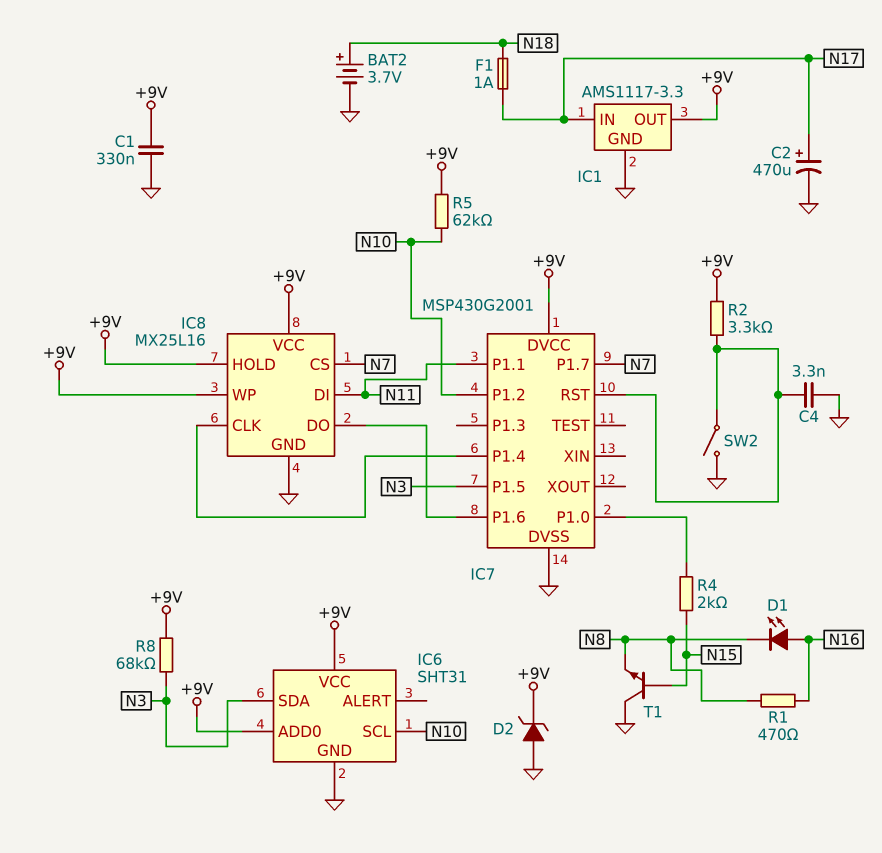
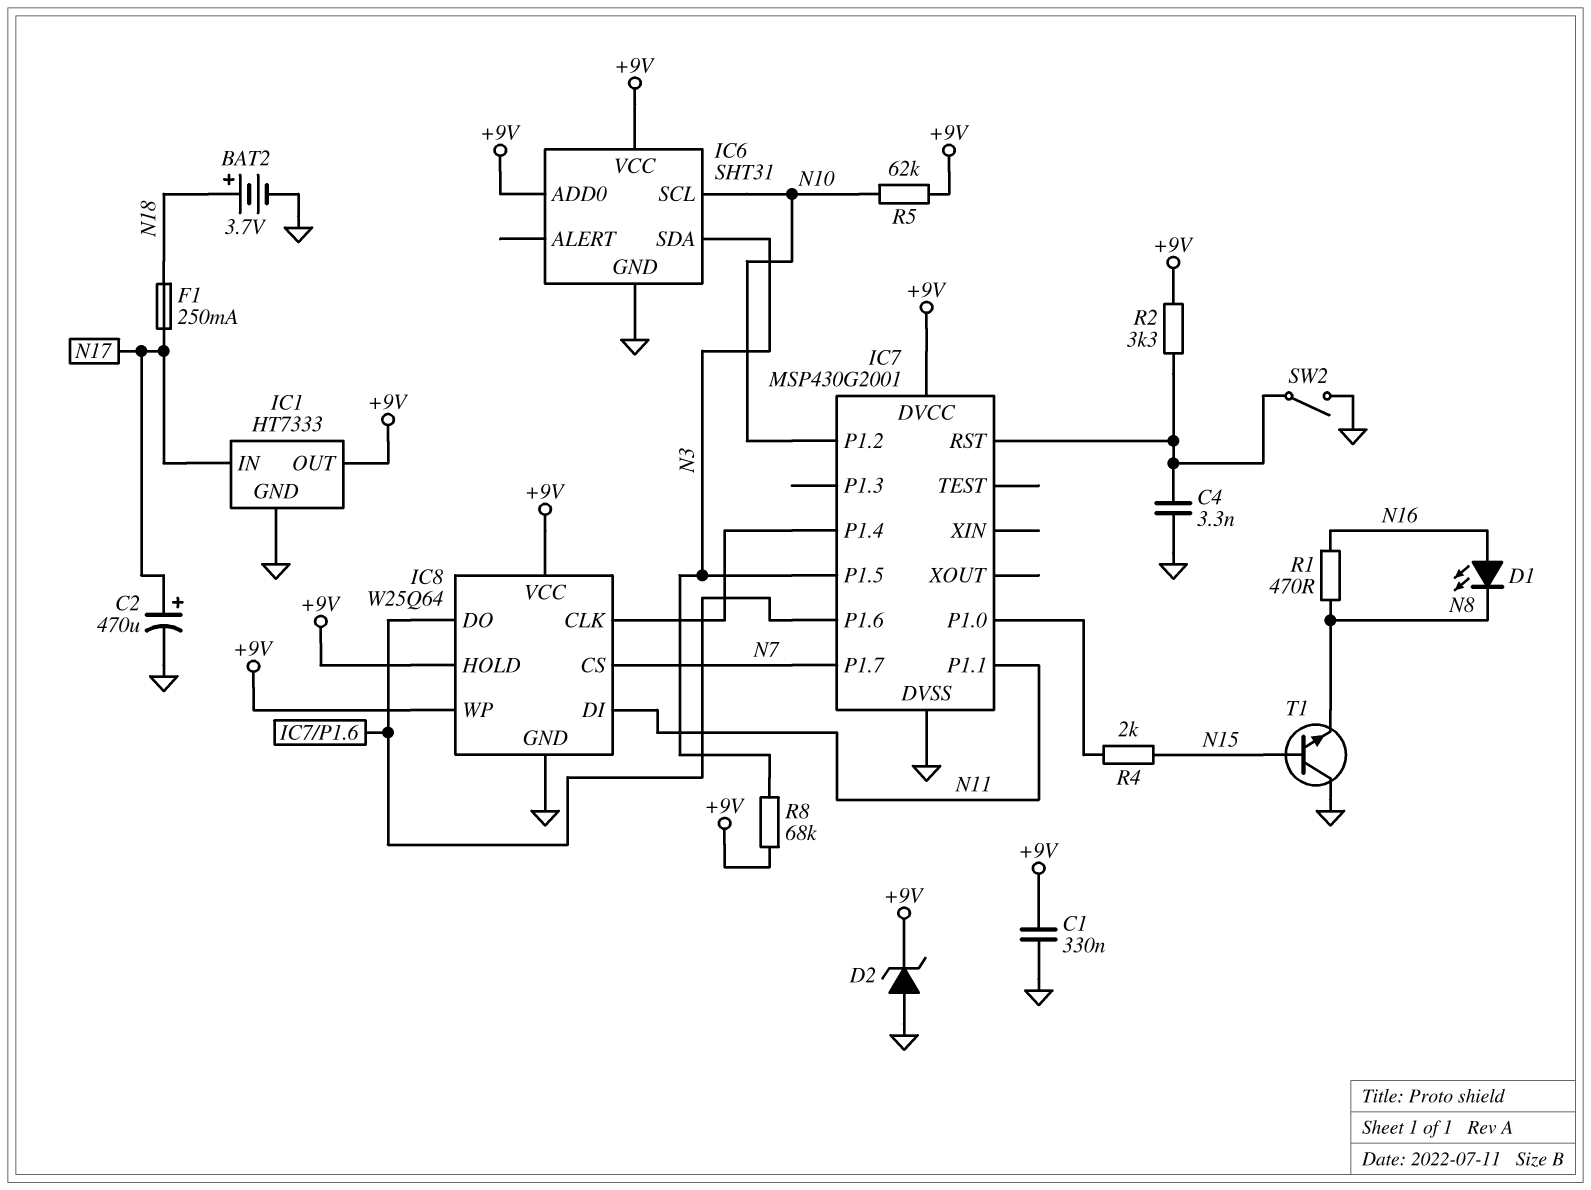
F1: 1A (N17, N18) -> 250mA (N17, N18)
IC1: AMS1117-3.3 -> HT7333
IC8: MX25L16 -> W25Q64

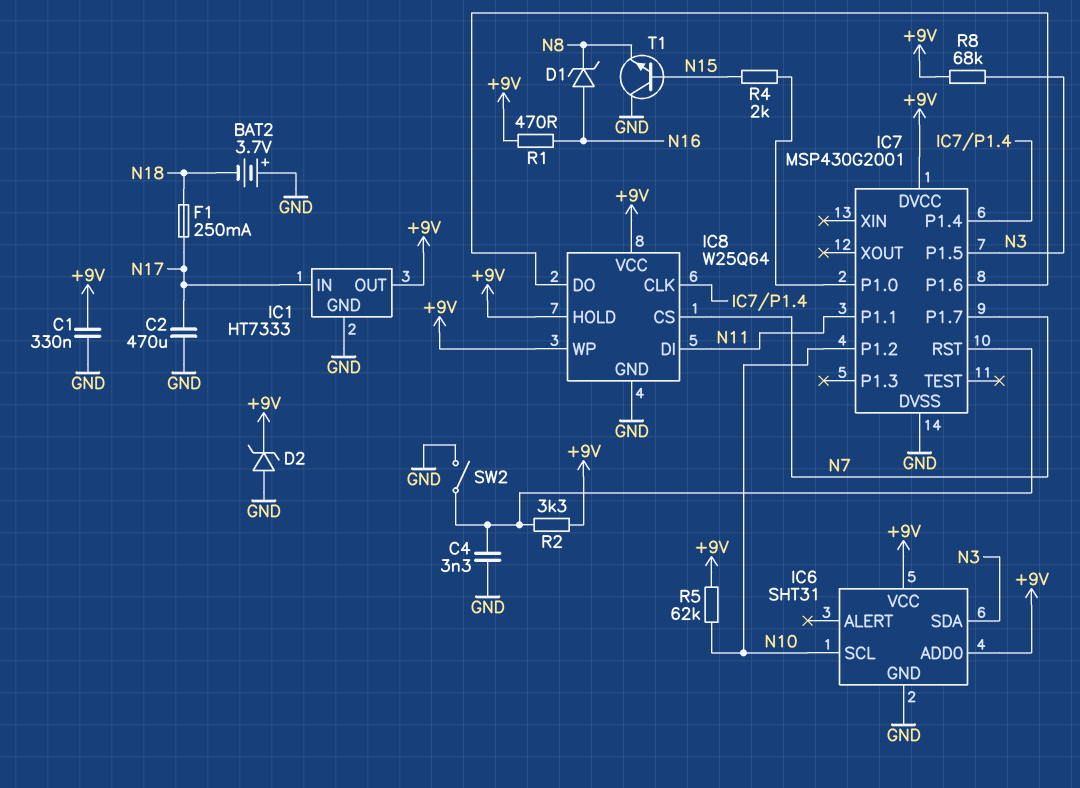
BAT2: 3.7V (plus N18, minus GND) -> 3.7V (plus GND, minus N18)
C2: 470uF (plus N17, minus GND) -> 470uF (GND, N17)
D1: LED (A N16, K N8) -> zener (A N16, K N8)
R1: 470 (N8, N16) -> 470 (+9V, N16)

